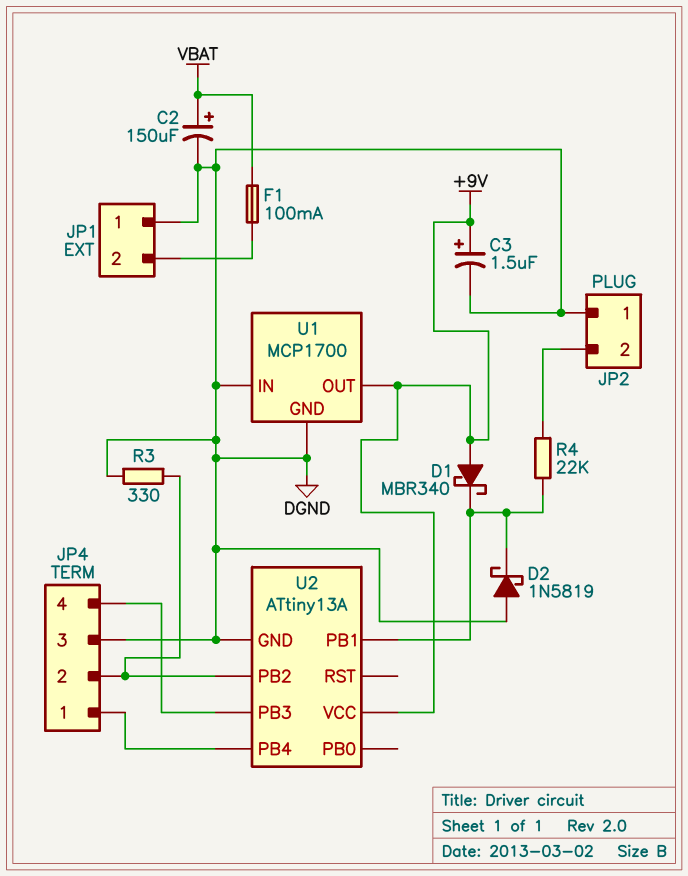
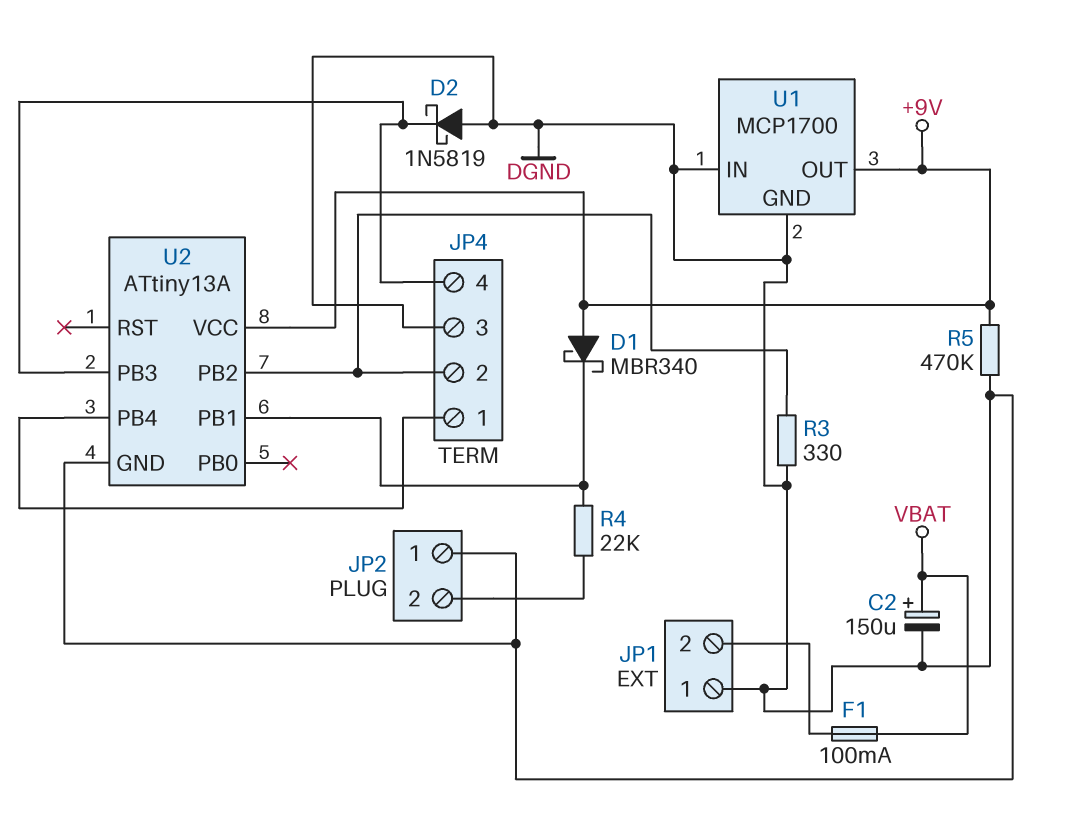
C3: 1.5uF (plus +9V, minus DGND) -> none
D2: schottky 1N5819 (A DGND, K U2/PB1) -> schottky 1N5819 (A DGND, K JP4/4)
R5: none -> 470k (+9V, DGND)

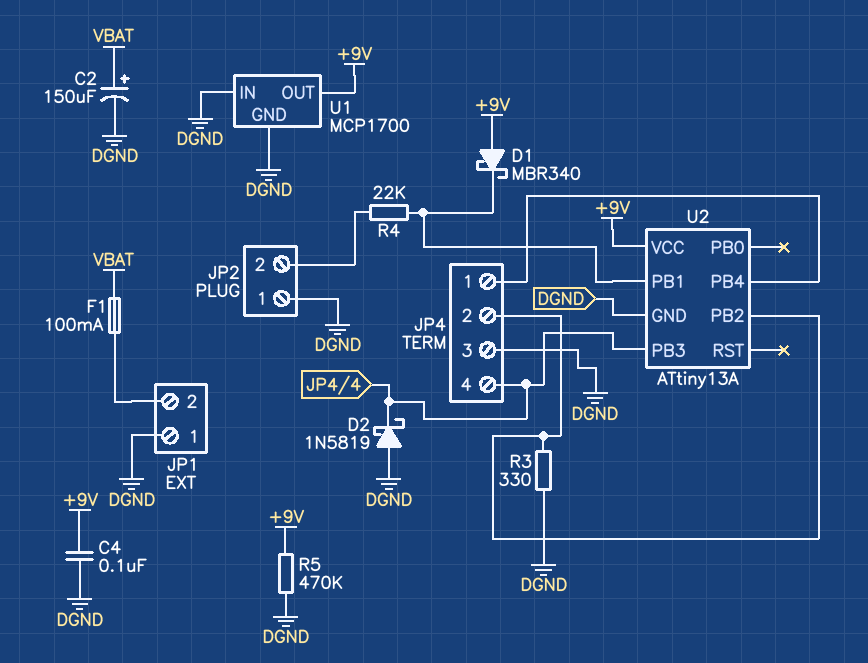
C4: none -> 100nF (+9V, DGND)

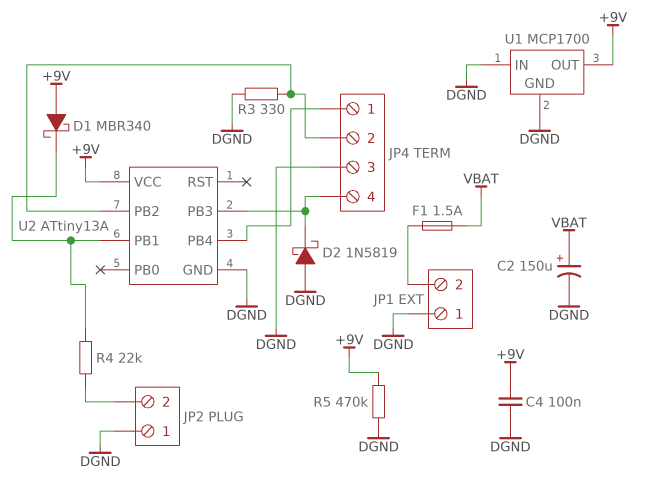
F1: 100mA (JP1/2, VBAT) -> 1.5A (JP1/2, VBAT)

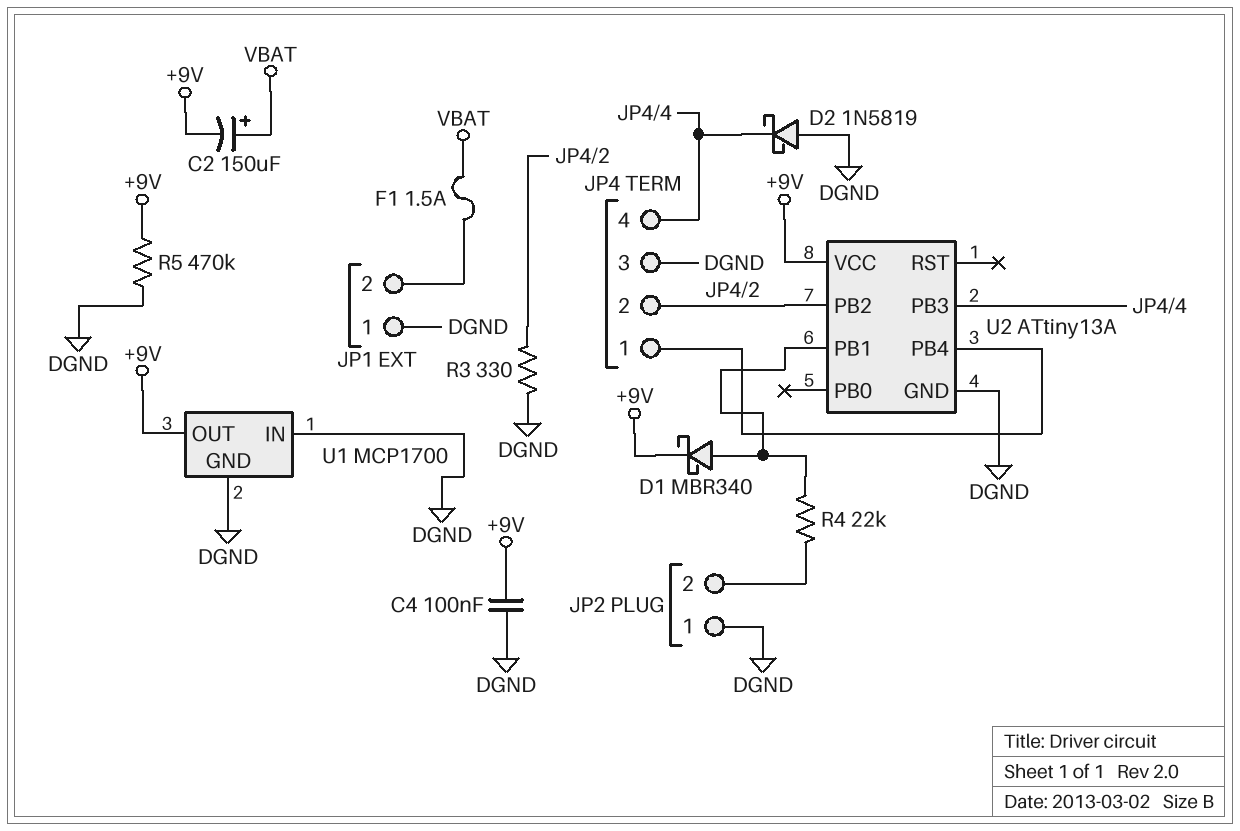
C2: 150uF (plus VBAT, minus DGND) -> 150uF (plus VBAT, minus +9V)
D1: schottky MBR340 (A +9V, K U2/PB1) -> schottky MBR340 (A U2/PB1, K +9V)

